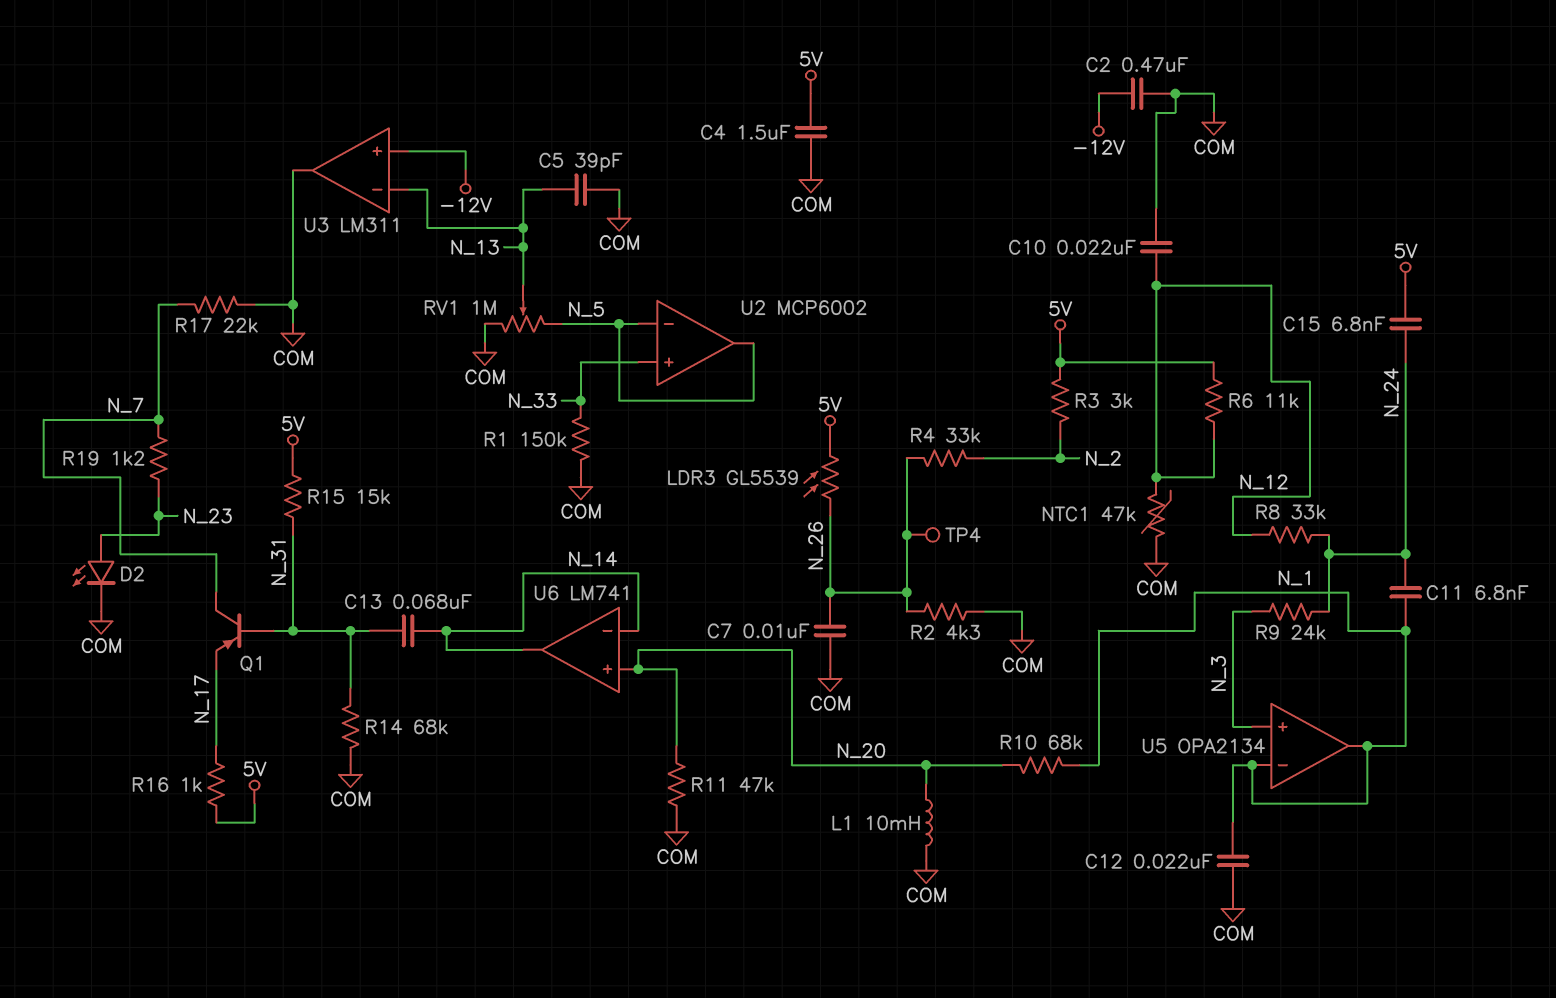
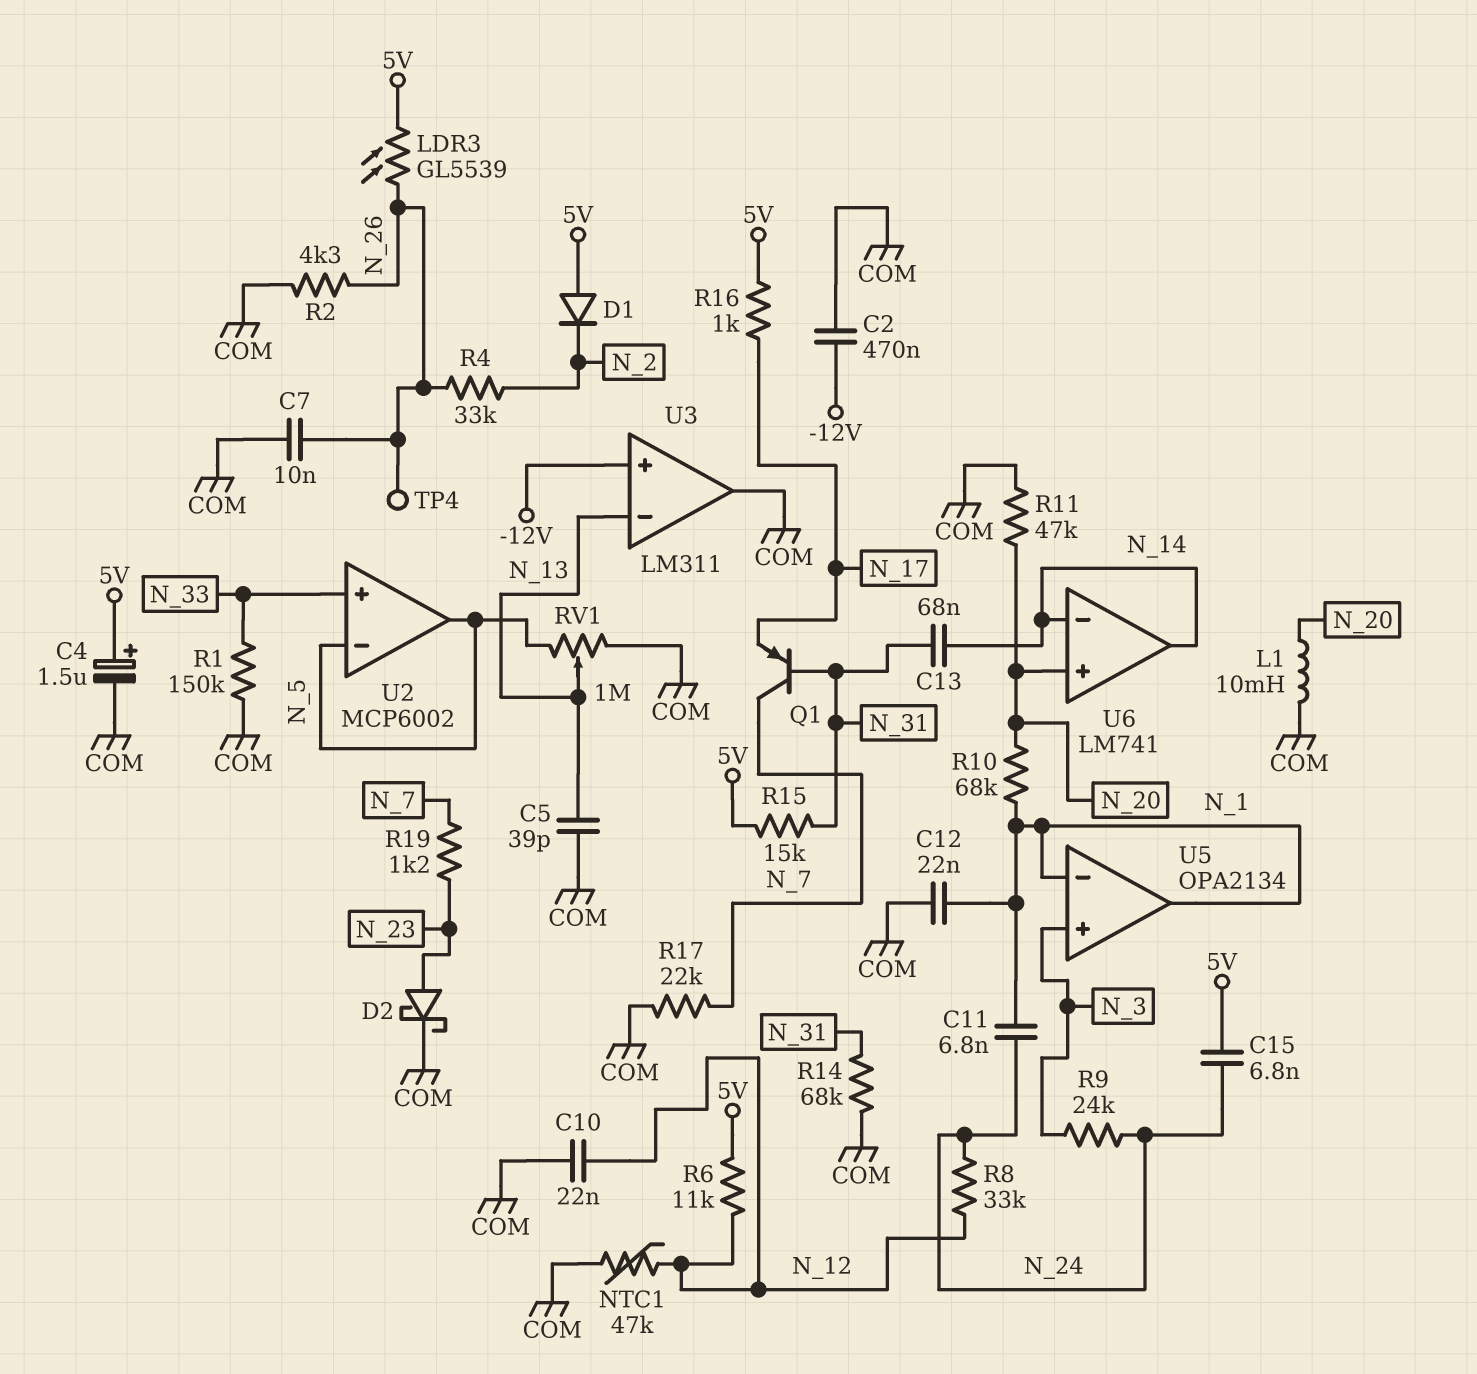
C4: 1.5uF (5V, COM) -> 1.5uF (plus 5V, minus COM)
D1: none -> diode (A 5V, K N_2)
D2: LED (A N_23, K COM) -> schottky (A N_23, K COM)
R3: 3k (5V, N_2) -> none

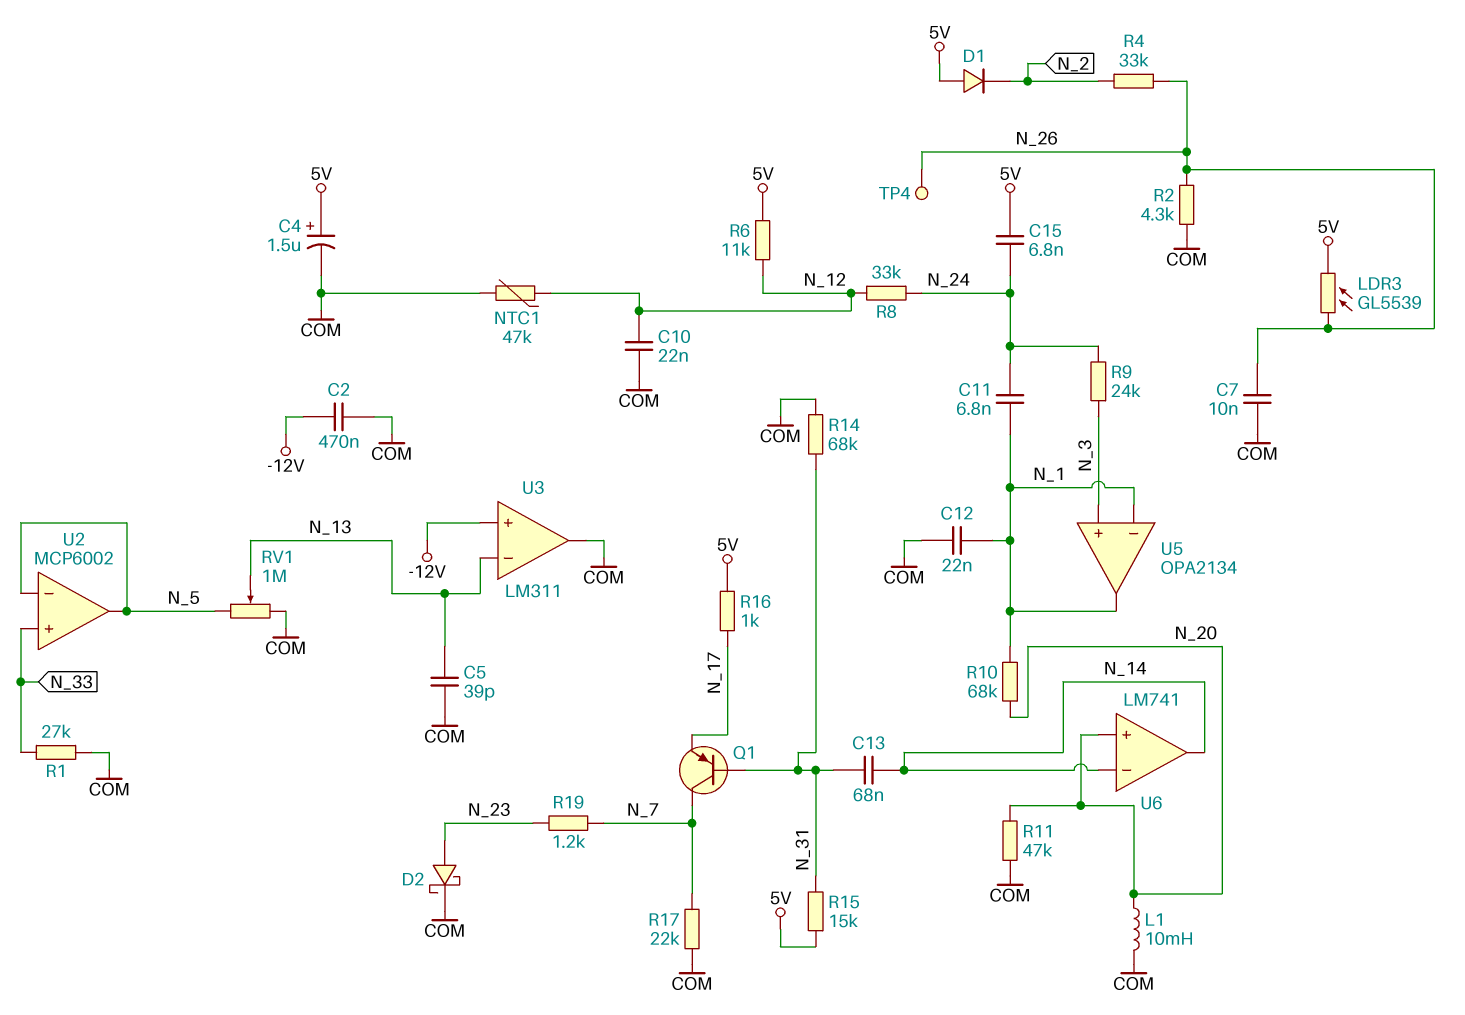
R1: 150k (COM, N_33) -> 27k (COM, N_33)

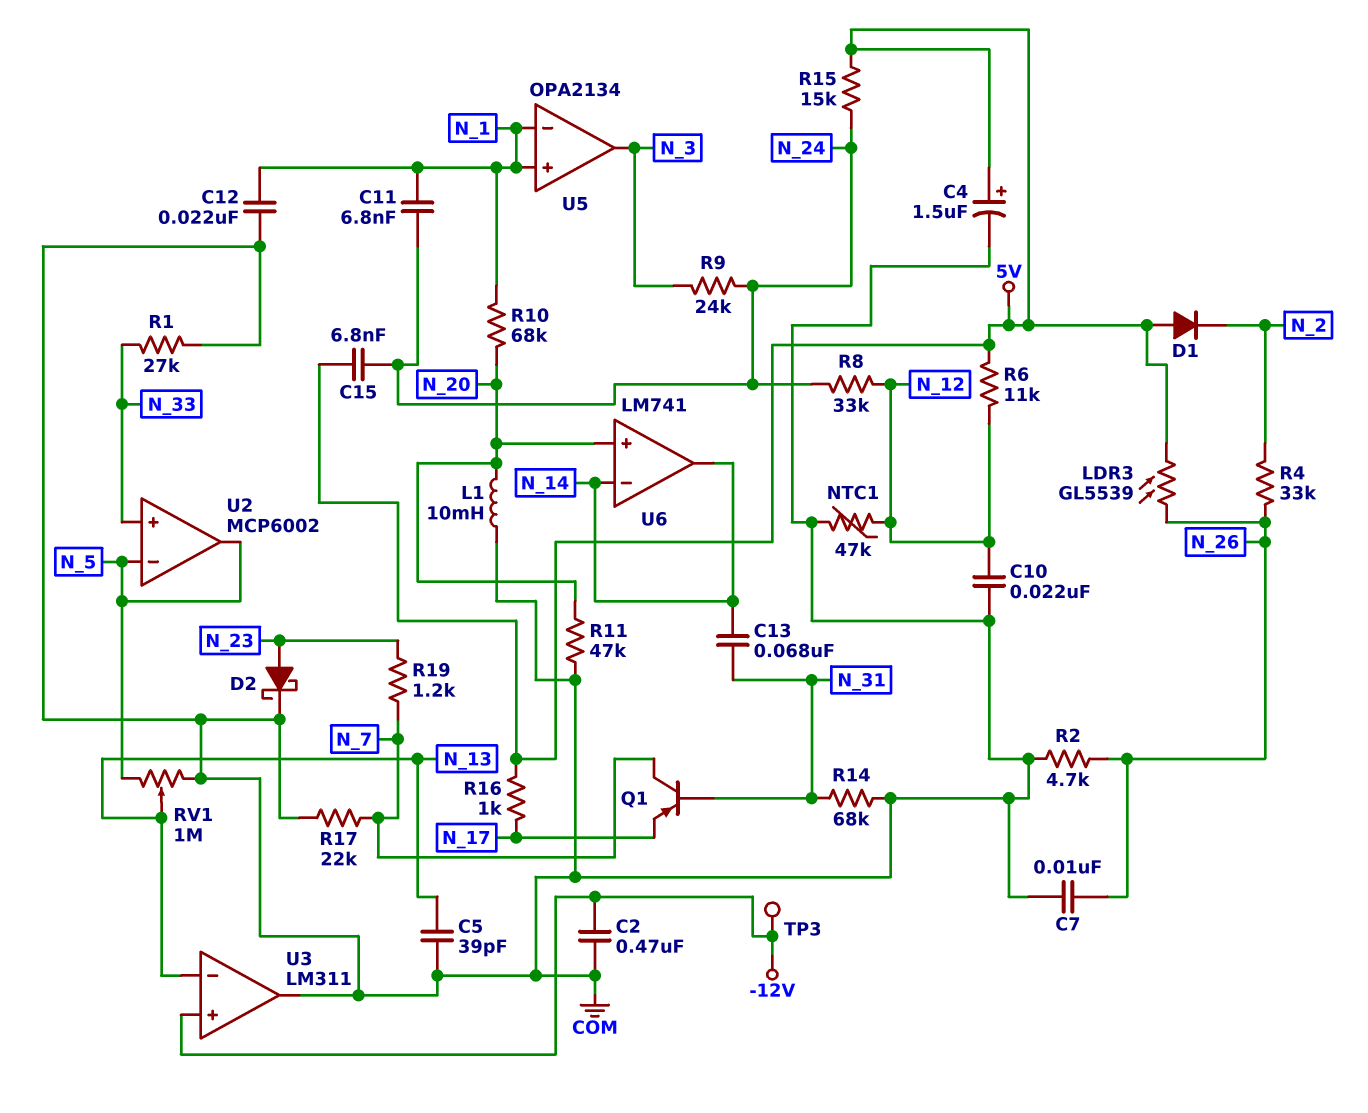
R2: 4.3k (COM, N_26) -> 4.7k (COM, N_26)
R15: 15k (5V, N_31) -> 15k (5V, N_24)
TP3: none -> test point (-12V)
TP4: test point (N_26) -> none
U5 pin in+: N_3 -> N_1
U5 pin out: N_1 -> N_3

